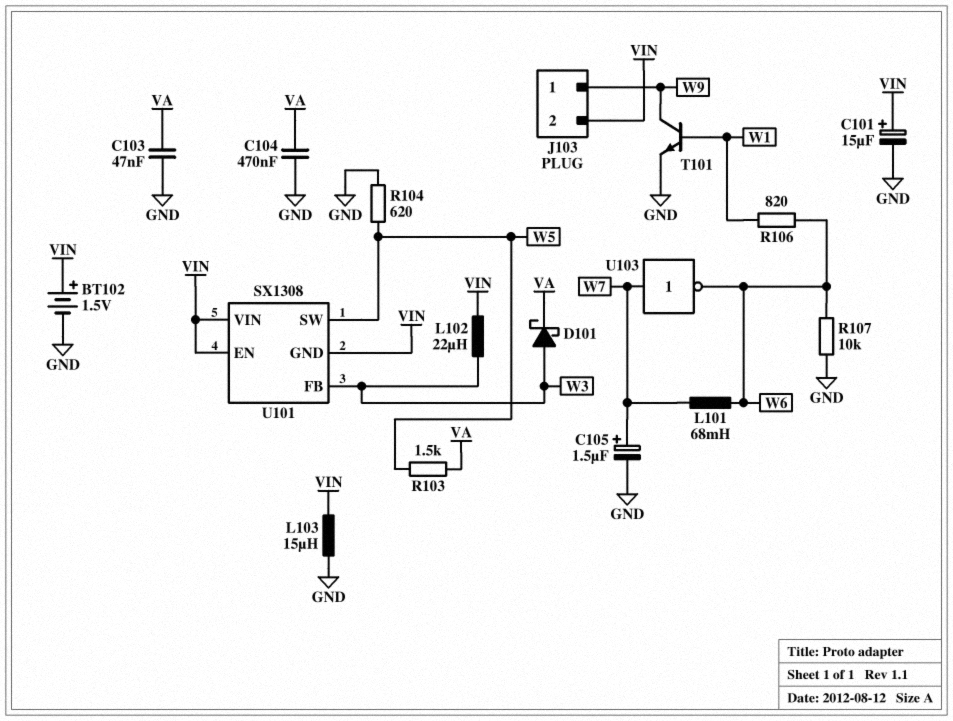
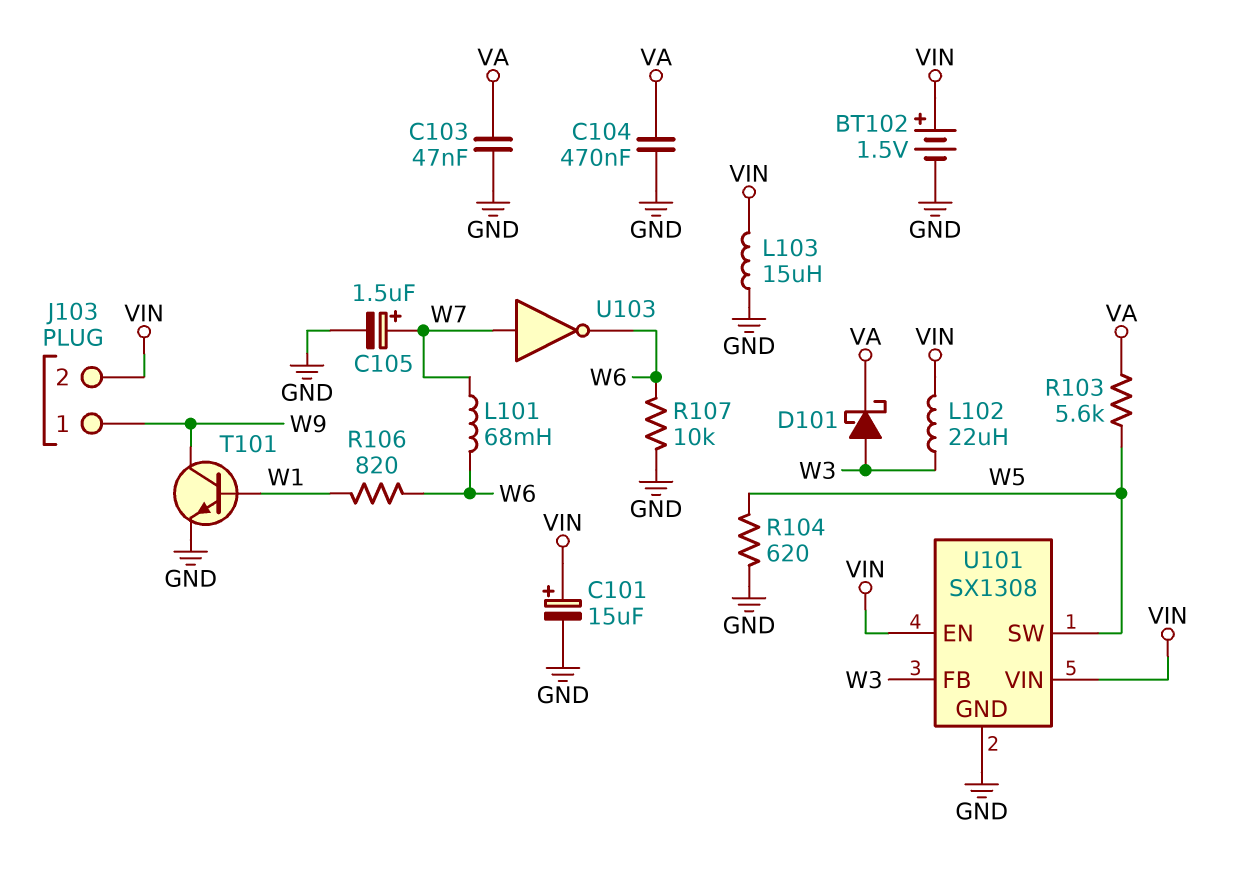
R103: 1.5k (VA, W5) -> 5.6k (VA, W5)
U101 pin GND: VIN -> GND

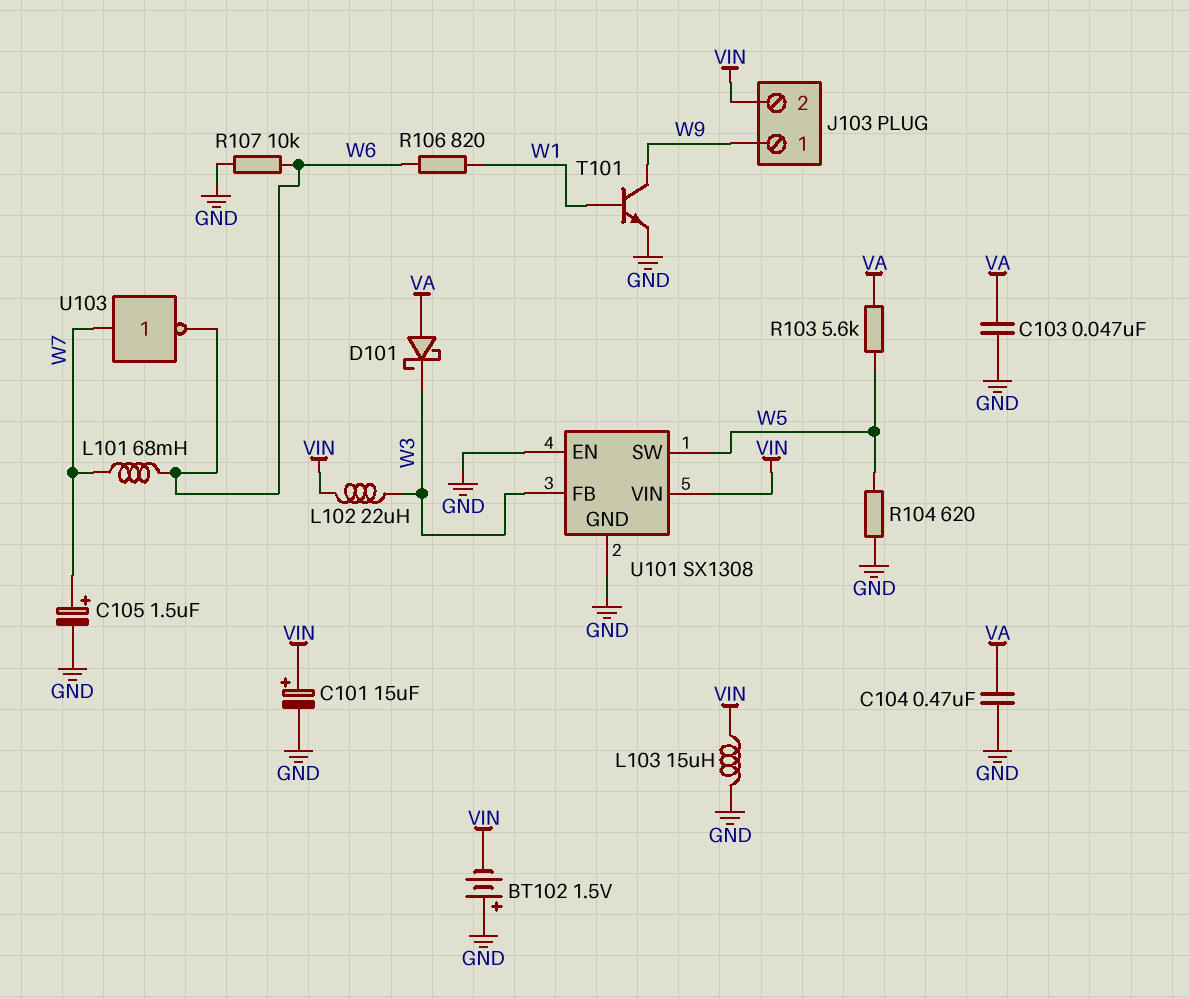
BT102: 1.5V (plus VIN, minus GND) -> 1.5V (plus GND, minus VIN)
D101: schottky (A W3, K VA) -> schottky (A VA, K W3)
U101 pin EN: VIN -> GND

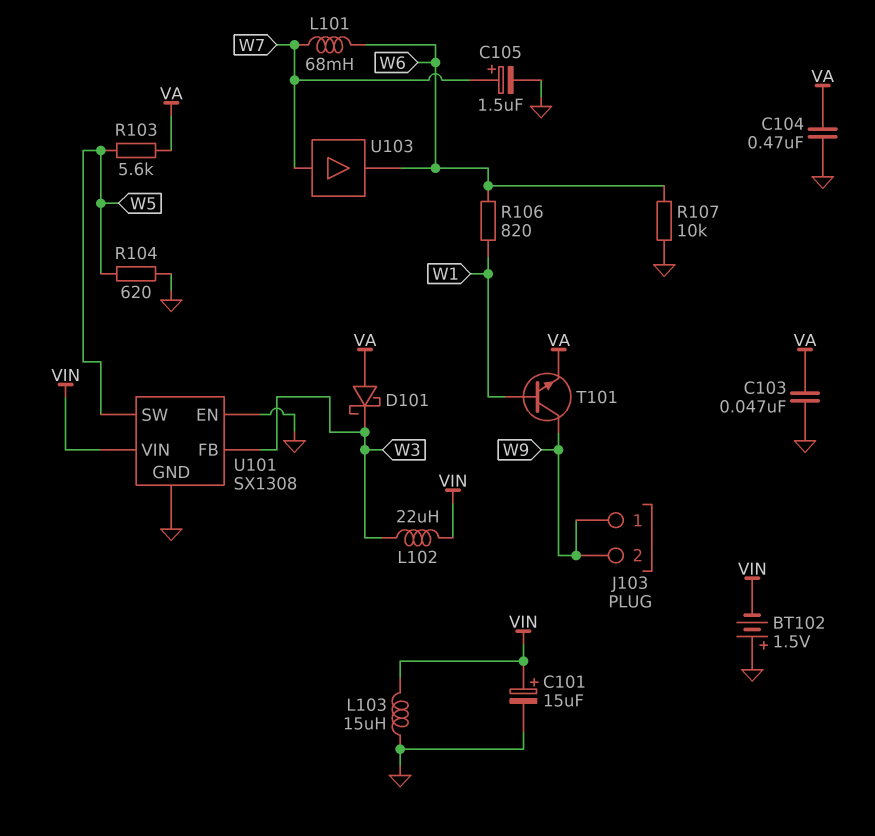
J103 pin 2: VIN -> W9
T101: NPN (B W1, C W9, E GND) -> NPN (B W1, C W9, E VA)
U103: NOT (in W7, out W6) -> buffer (in W7, out W6)

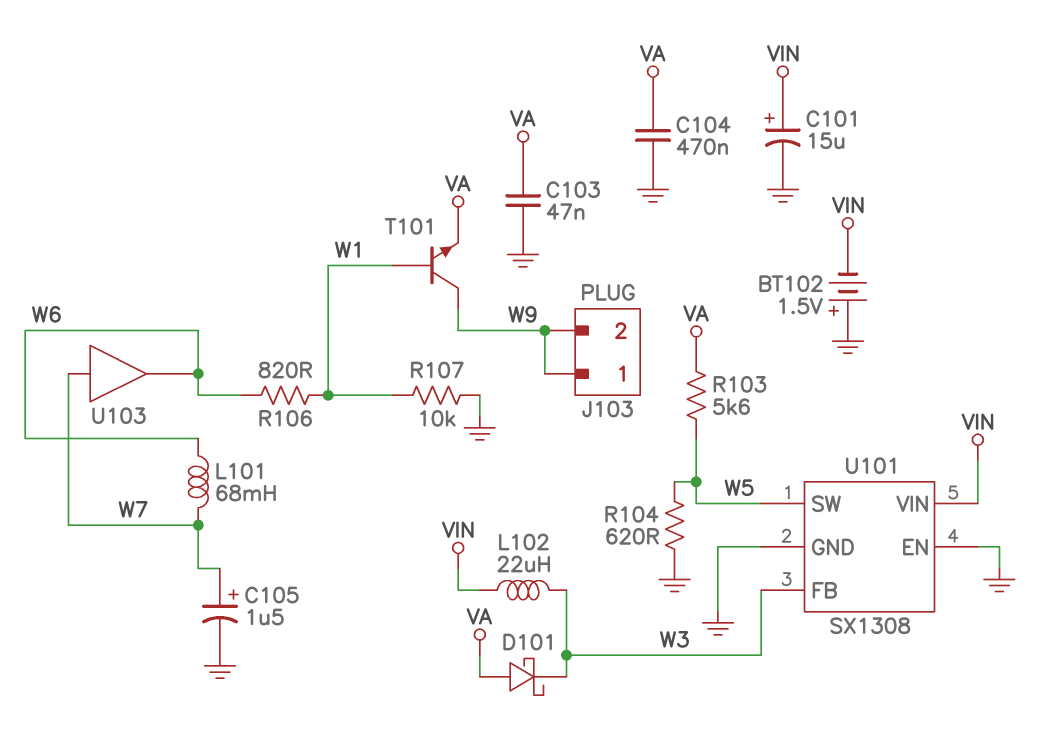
L103: 15uH (GND, VIN) -> none
R107: 10k (GND, W6) -> 10k (GND, W1)

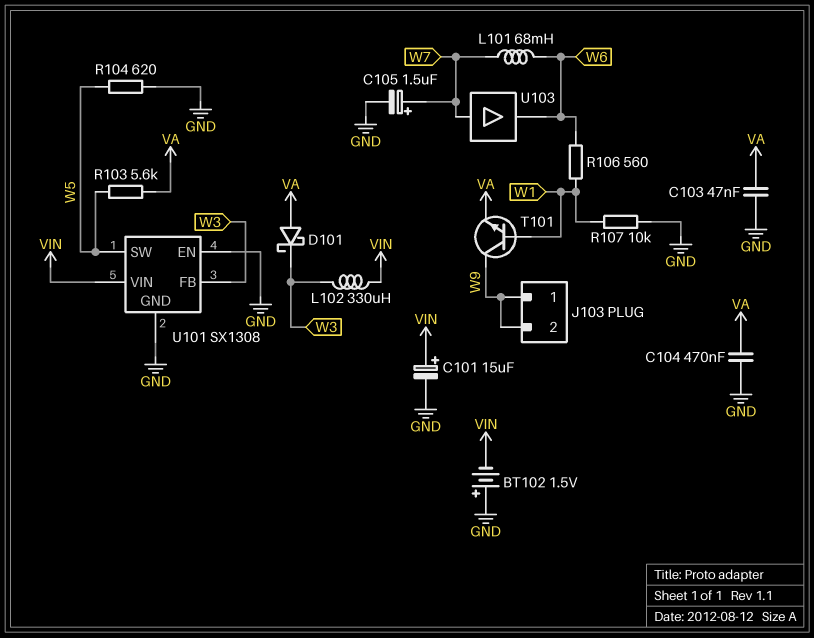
L102: 22uH (VIN, W3) -> 330uH (VIN, W3)
R106: 820 (W1, W6) -> 560 (W1, W6)

